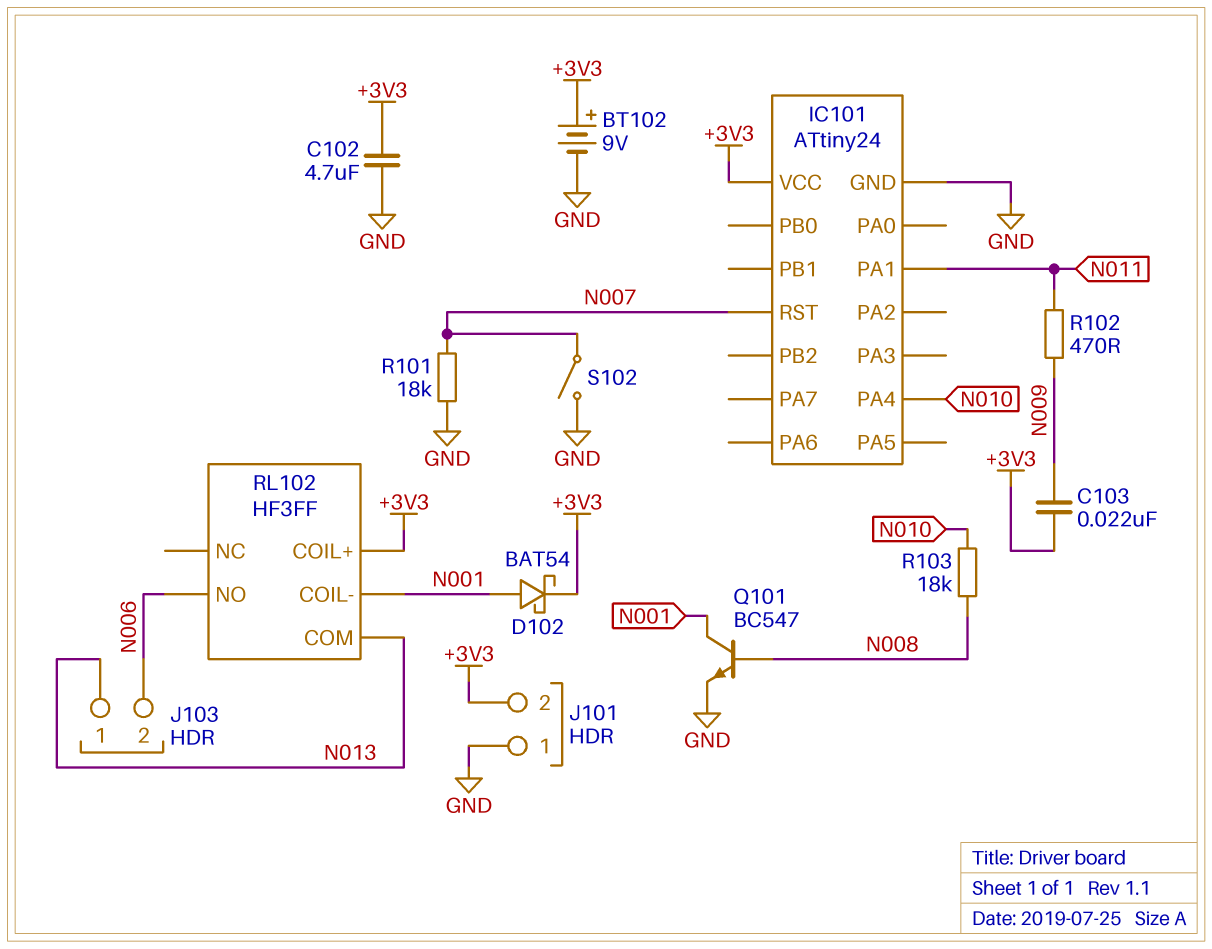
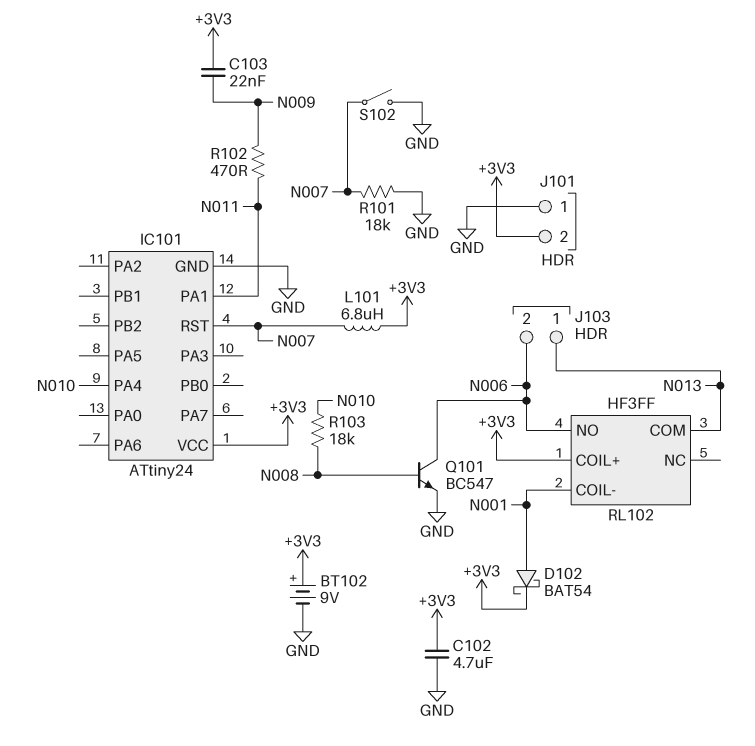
L101: none -> 6.8uH (+3V3, N007)
Q101: NPN BC547 (B N008, C N001, E GND) -> NPN BC547 (B N008, C N006, E GND)

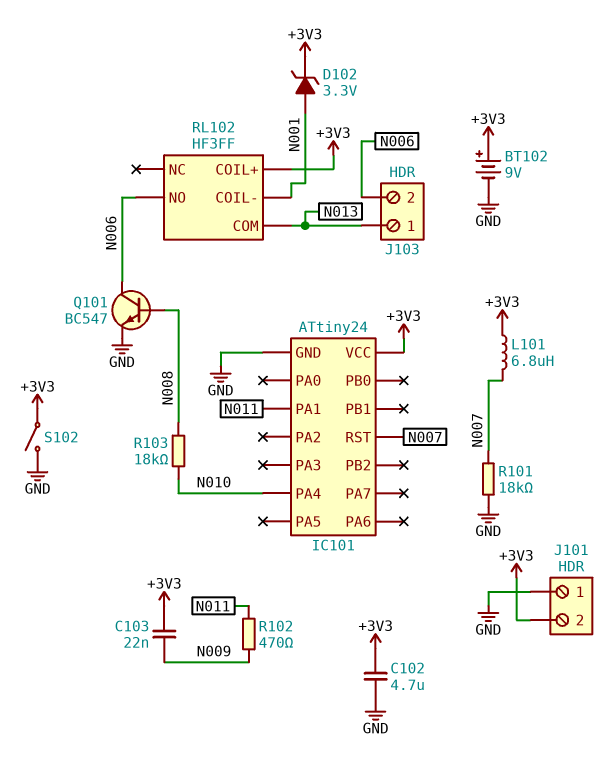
D102: schottky BAT54 (A N001, K +3V3) -> zener 3.3V (A N001, K +3V3)
S102: switch (GND, N007) -> switch (+3V3, GND)

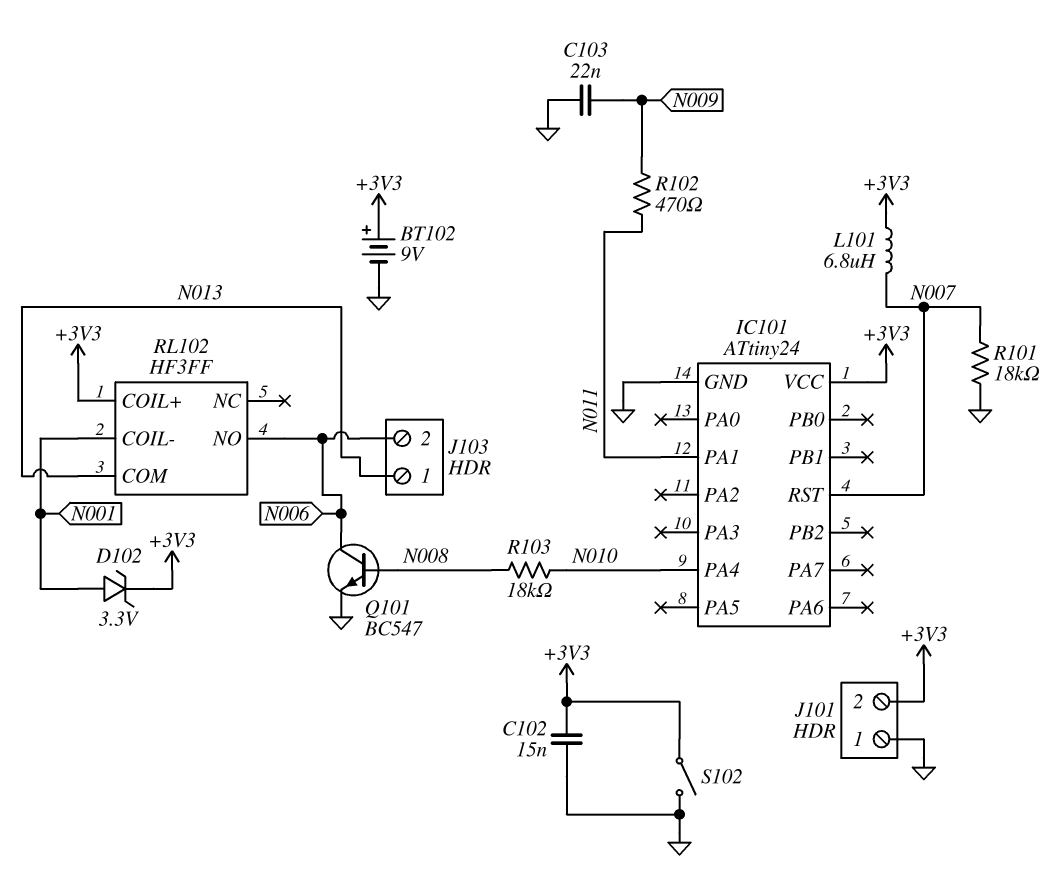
C102: 4.7uF (+3V3, GND) -> 15nF (+3V3, GND)
C103: 22nF (+3V3, N009) -> 22nF (GND, N009)

